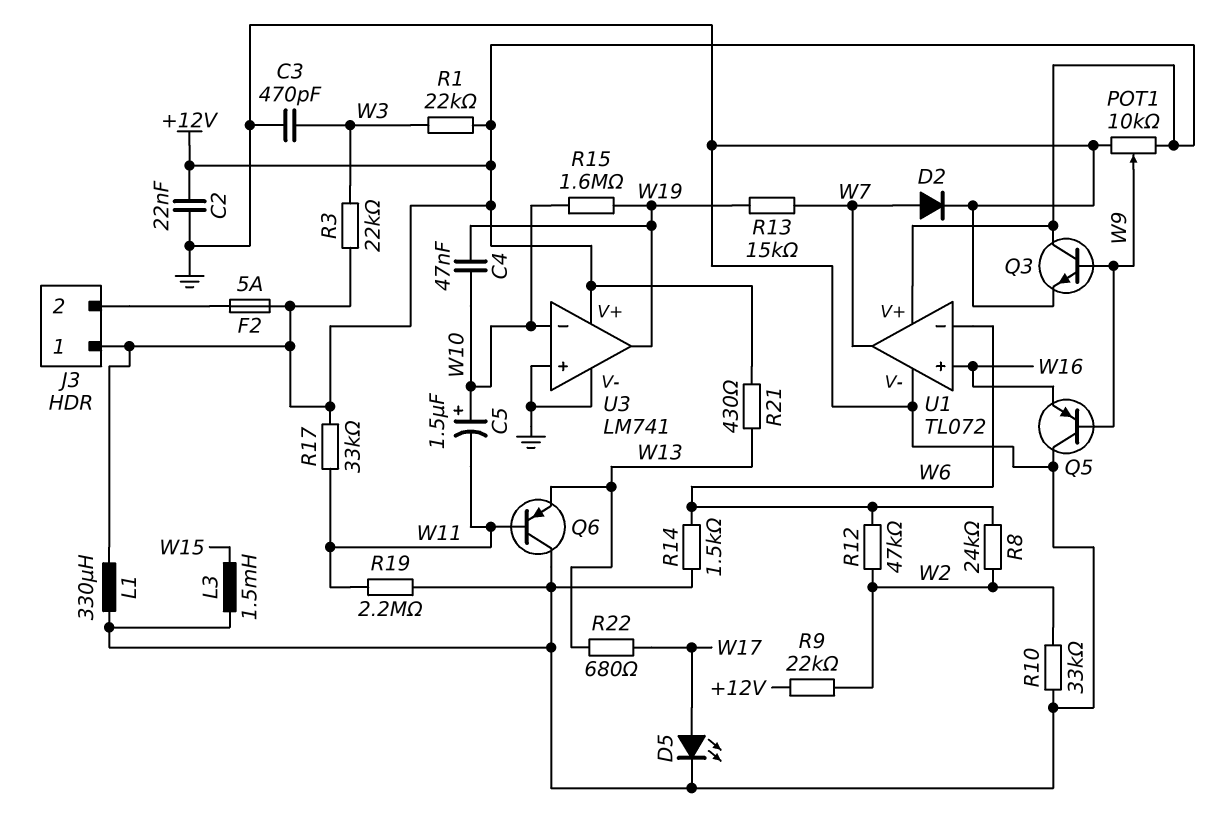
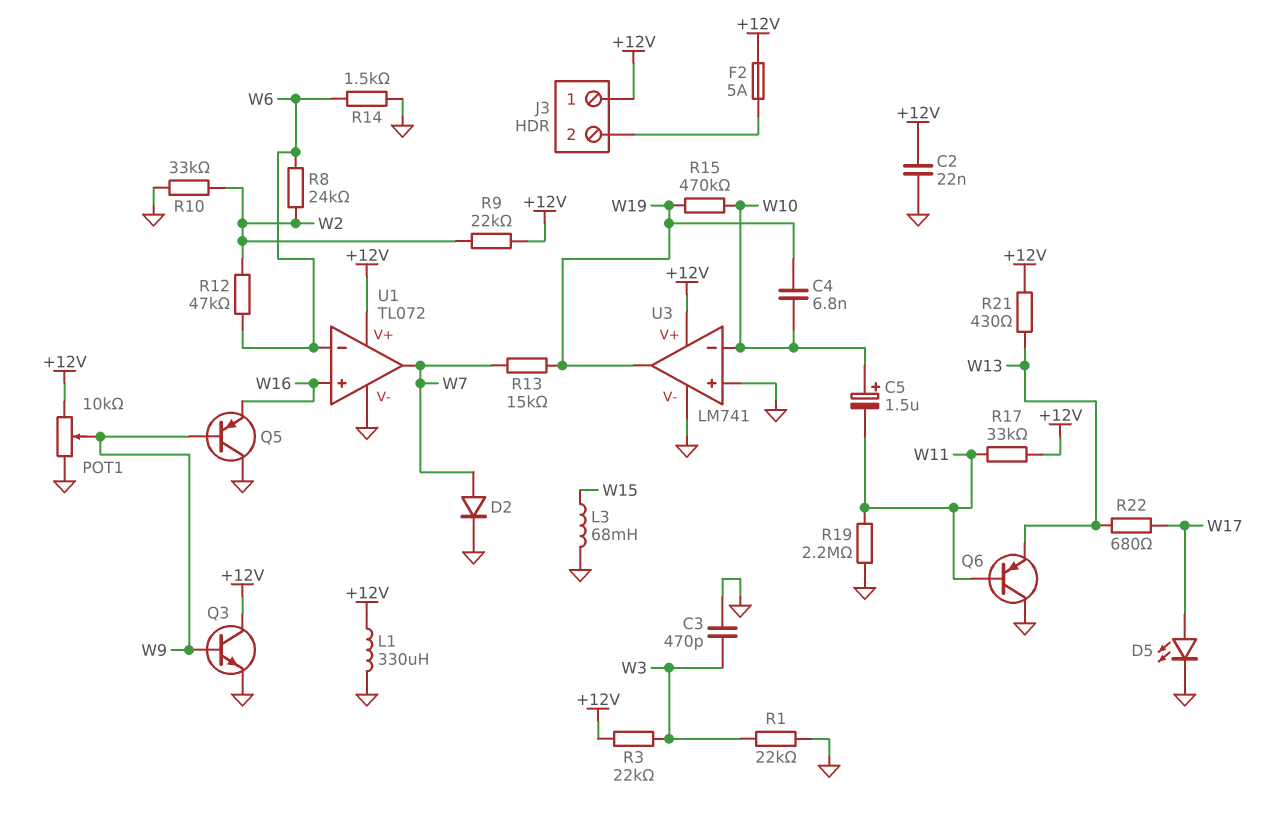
C4: 47nF (W10, W19) -> 6.8nF (W10, W19)
L3: 1.5mH (GND, W15) -> 68mH (GND, W15)
R1: 22k (+12V, W3) -> 22k (GND, W3)
R15: 1.6M (W10, W19) -> 470k (W10, W19)

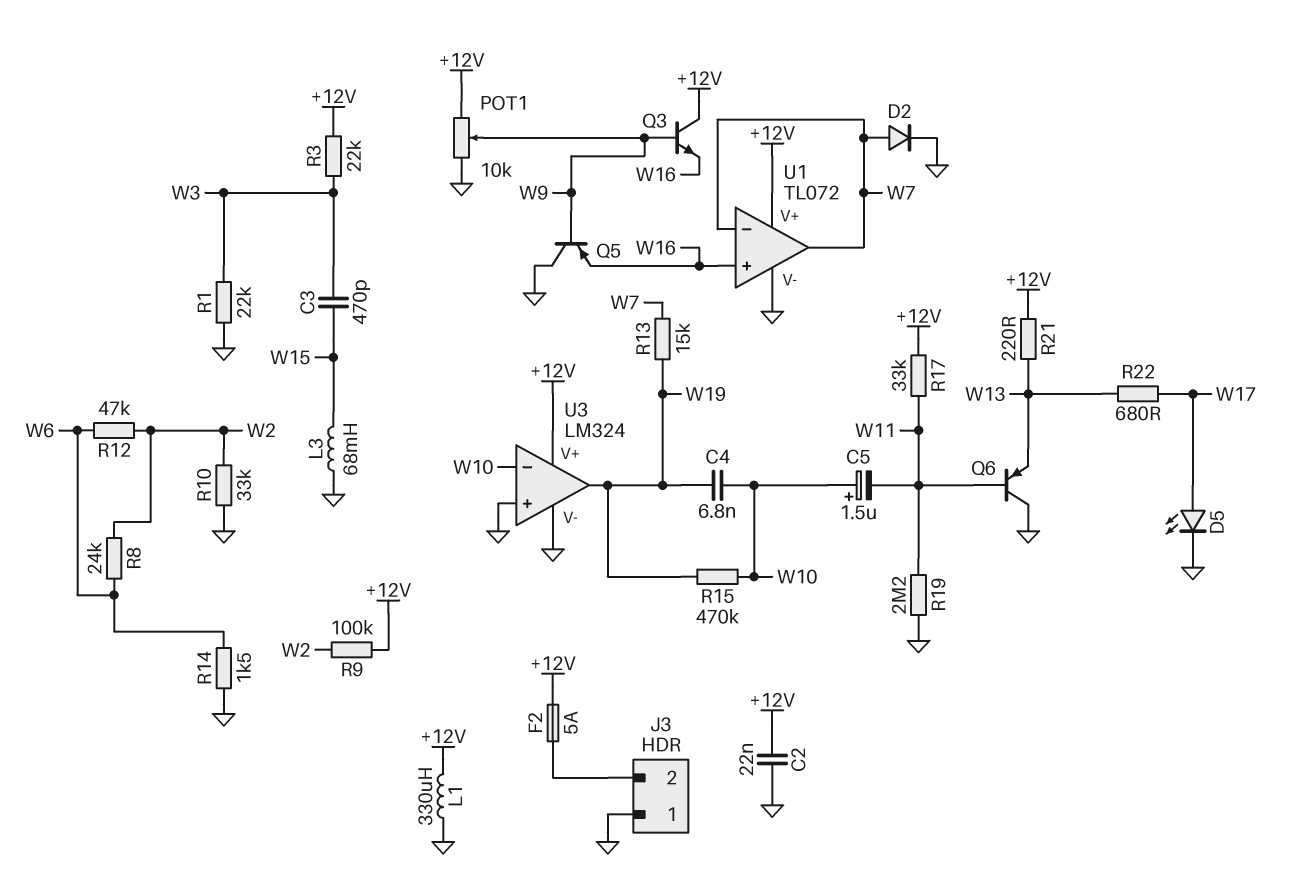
C3: 470pF (GND, W3) -> 470pF (W3, W15)
J3 pin 1: +12V -> GND
Q3: NPN (B W9, C +12V, E GND) -> NPN (B W9, C +12V, E W16)
R9: 22k (+12V, W2) -> 100k (+12V, W2)
R21: 430 (+12V, W13) -> 220 (+12V, W13)
U1 pin in-: W6 -> W7
U3: LM741 -> LM324

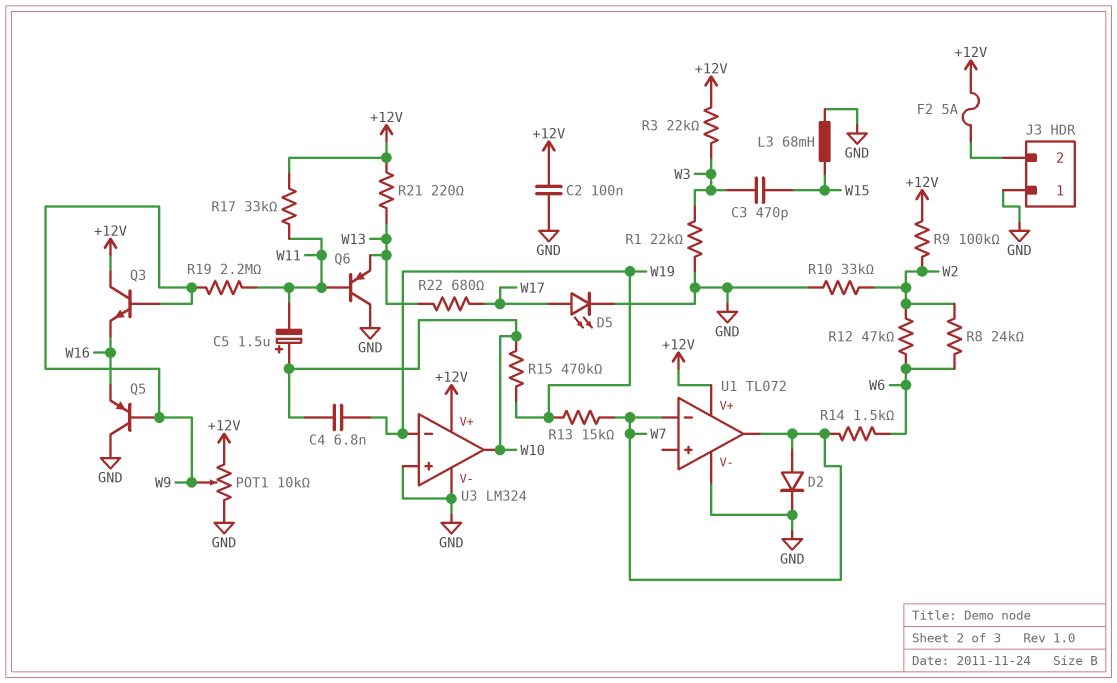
C2: 22nF (+12V, GND) -> 100nF (+12V, GND)
L1: 330uH (+12V, GND) -> none
R14: 1.5k (GND, W6) -> 1.5k (W6, W7)
R19: 2.2M (GND, W11) -> 2.2M (W9, W11)
U1 pin in+: W16 -> none
U3 pin in-: W10 -> W19
U3 pin out: W19 -> W10

